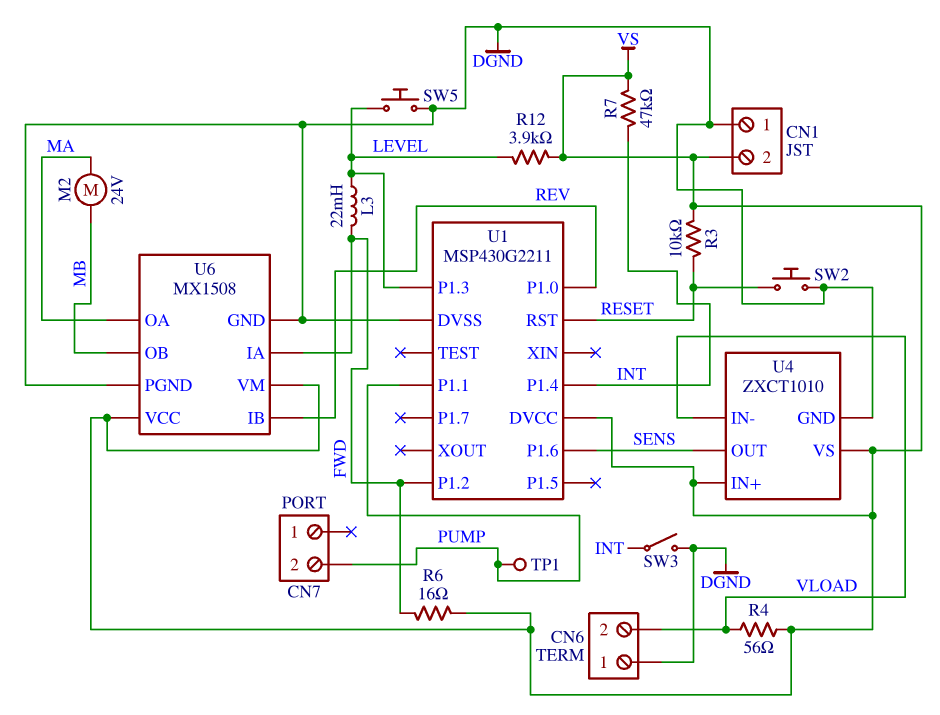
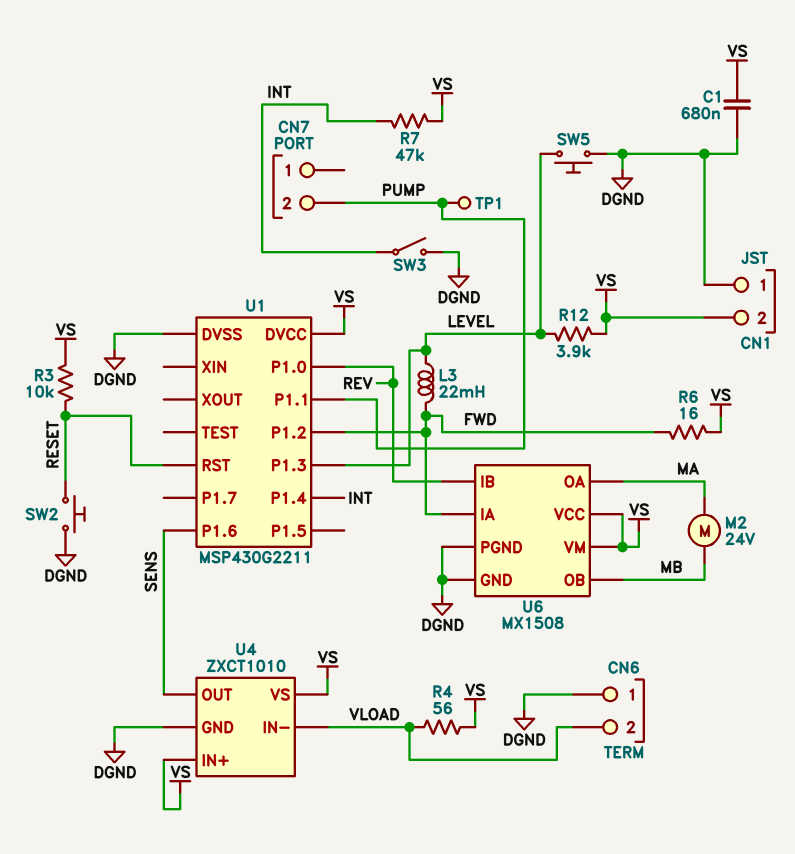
C1: none -> 680nF (DGND, VS)

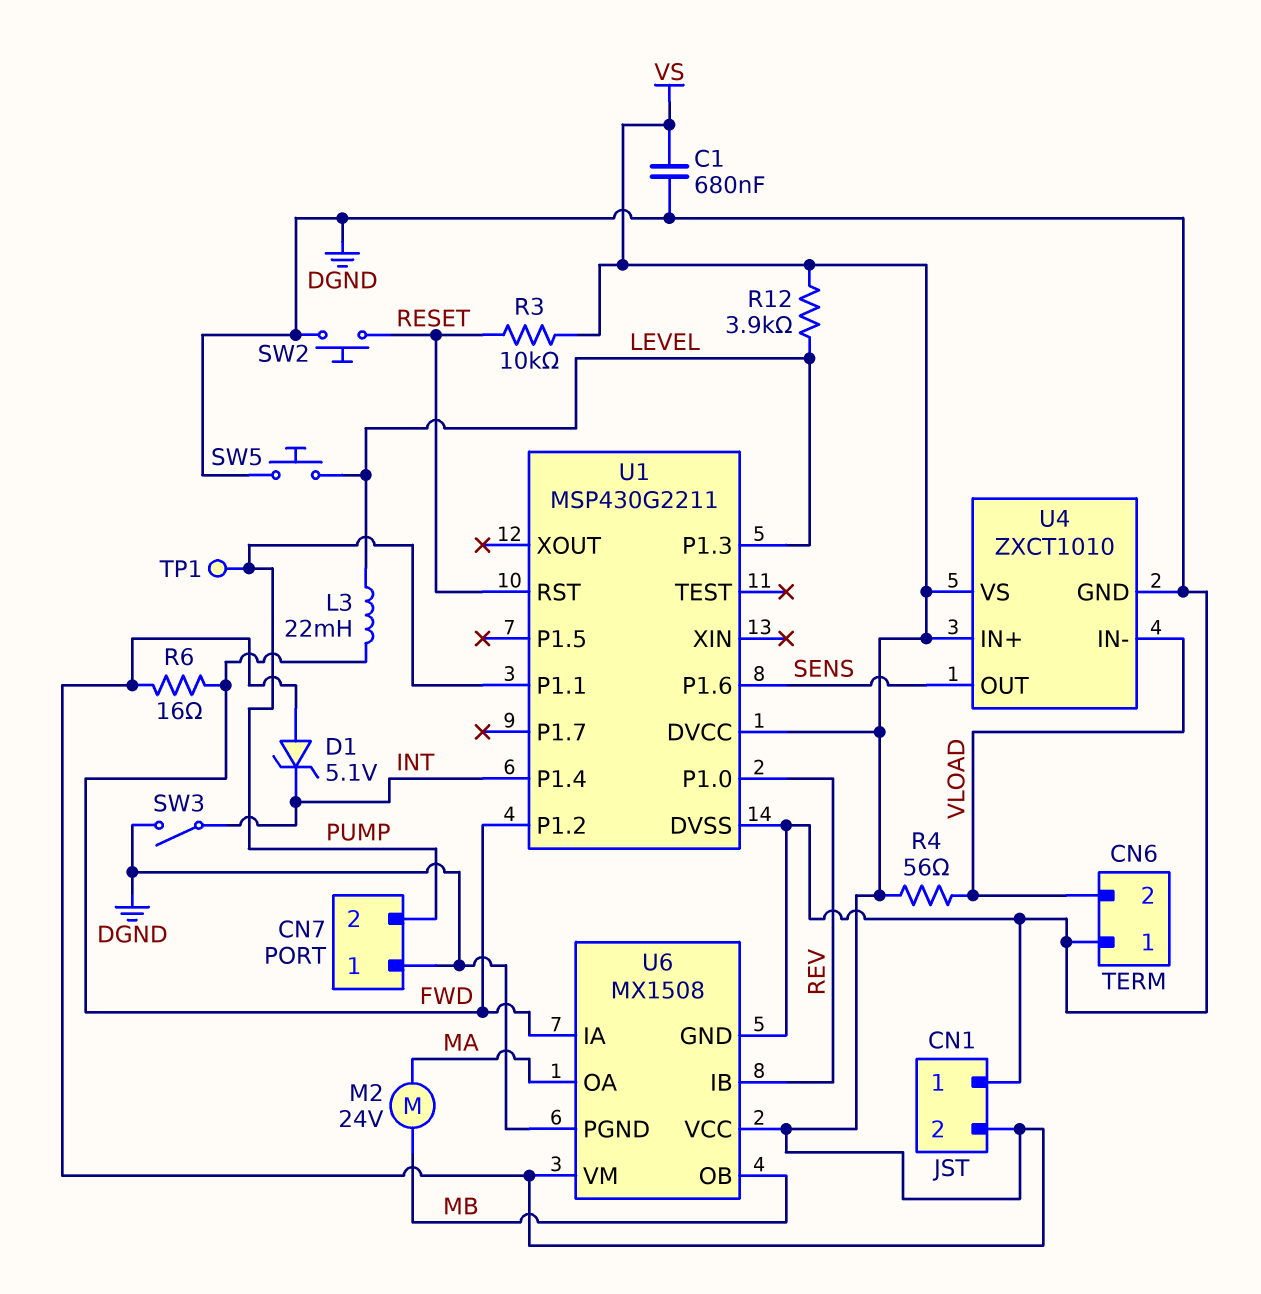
CN7 pin 1: none -> DGND
D1: none -> zener 5.1V (A VS, K INT)
R7: 47k (INT, VS) -> none

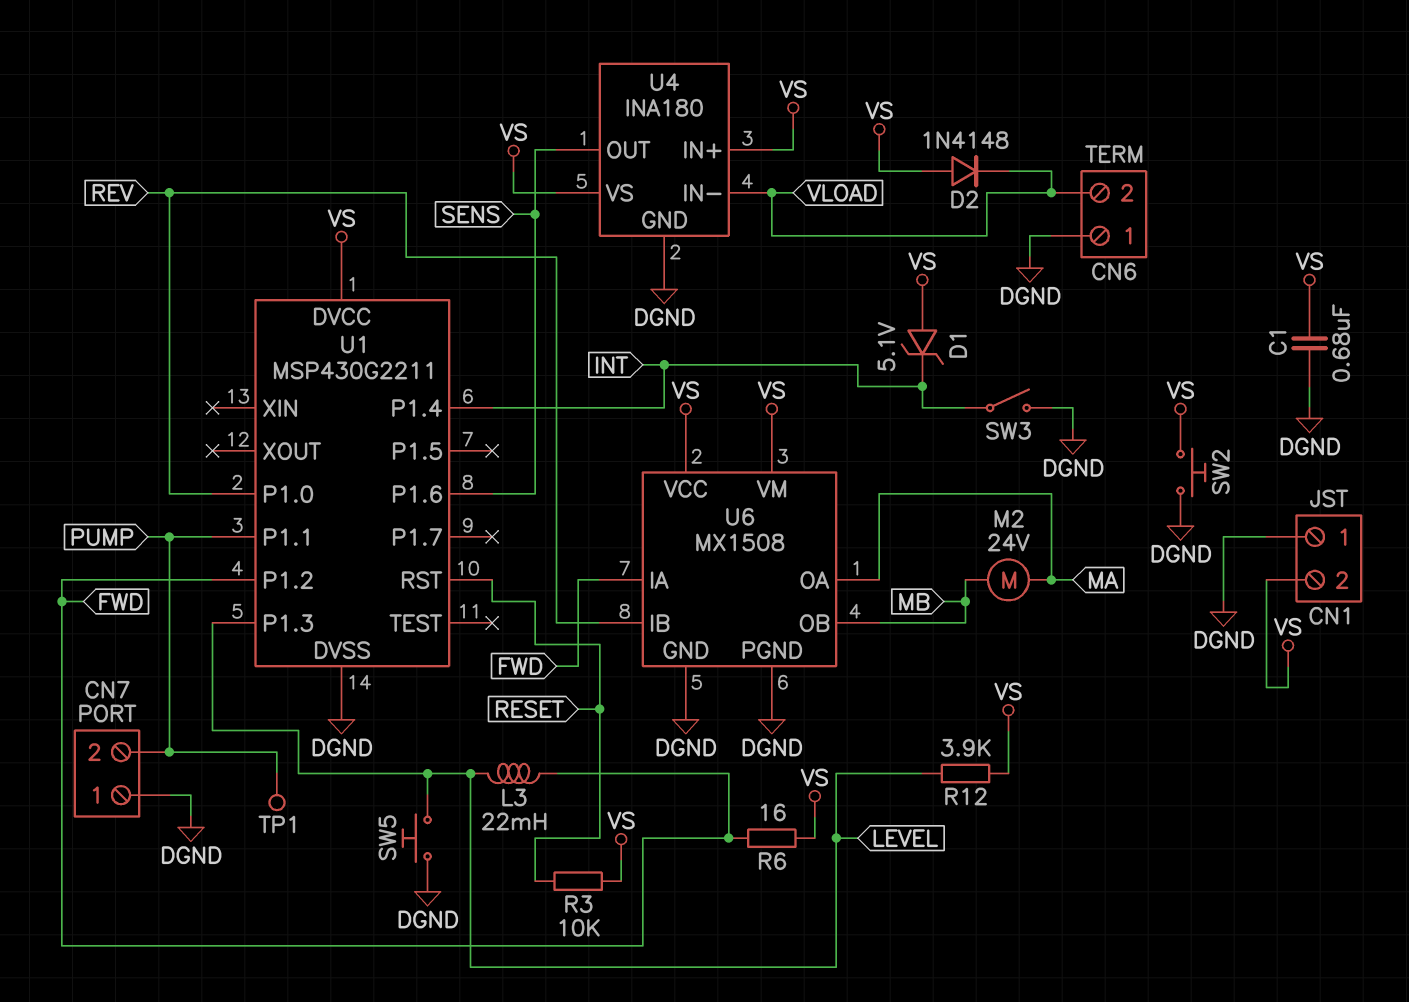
D2: none -> diode 1N4148 (A VS, K VLOAD)
R4: 56 (VLOAD, VS) -> none
SW2: button (DGND, RESET) -> button (DGND, VS)
U4: ZXCT1010 -> INA180

